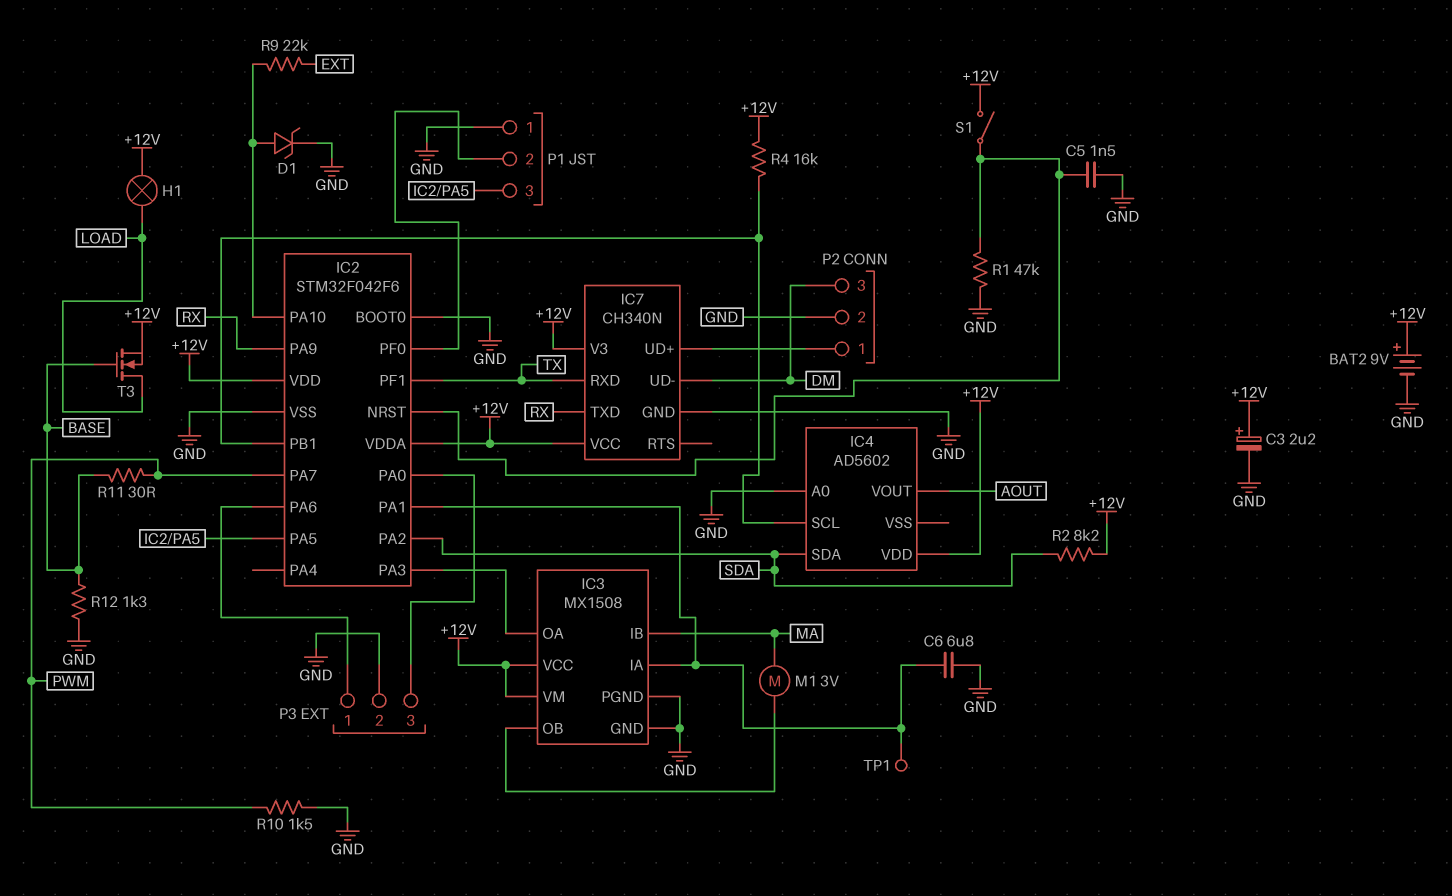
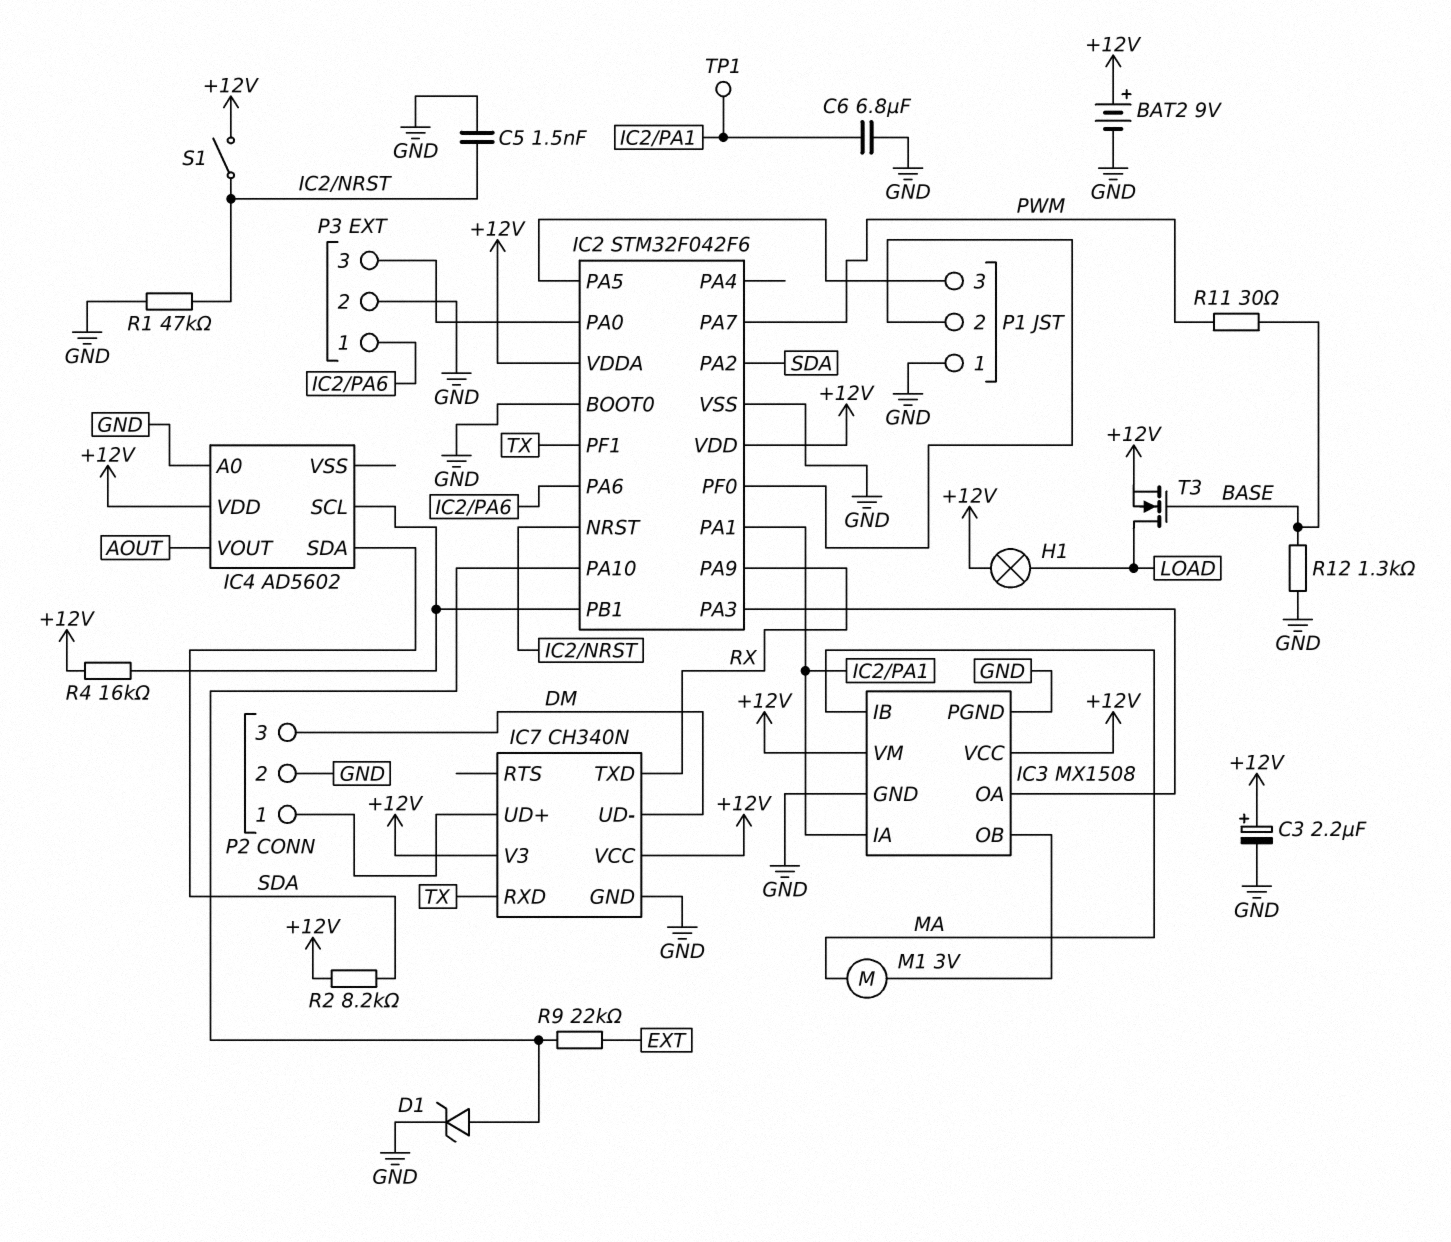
R10: 1.5k (GND, PWM) -> none

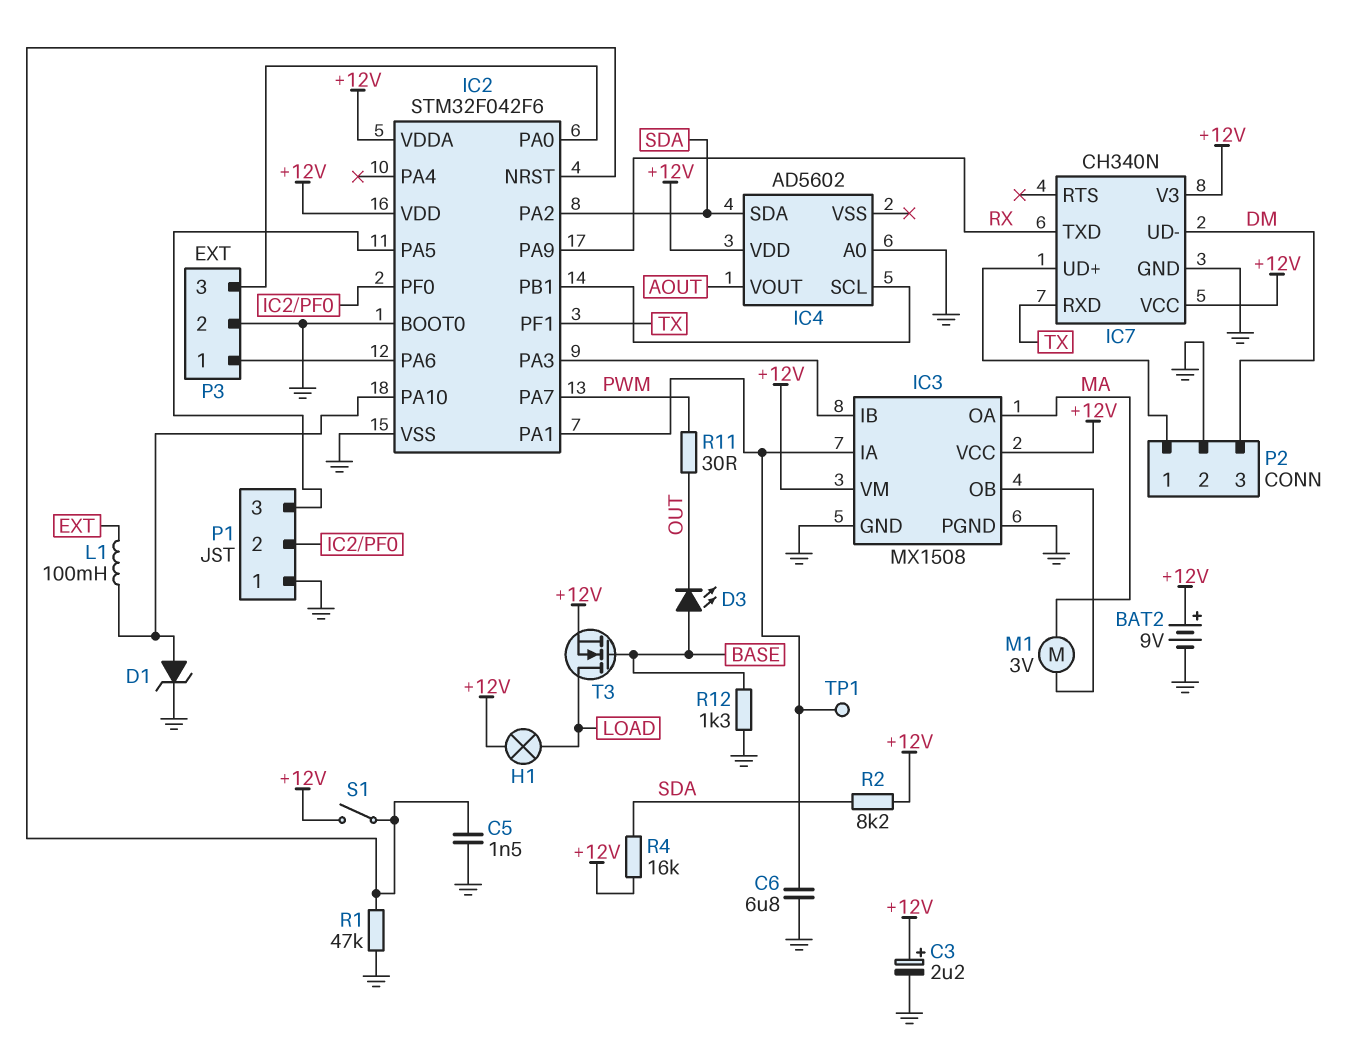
D3: none -> LED (A BASE, K OUT)
IC3 pin IB: MA -> IC2/PA3
IC3 pin OA: IC2/PA3 -> MA
L1: none -> 100mH (EXT, IC2/PA10)
R4: 16k (+12V, IC2/PB1) -> 16k (+12V, SDA)
R9: 22k (EXT, IC2/PA10) -> none
R11: 30 (BASE, PWM) -> 30 (OUT, PWM)

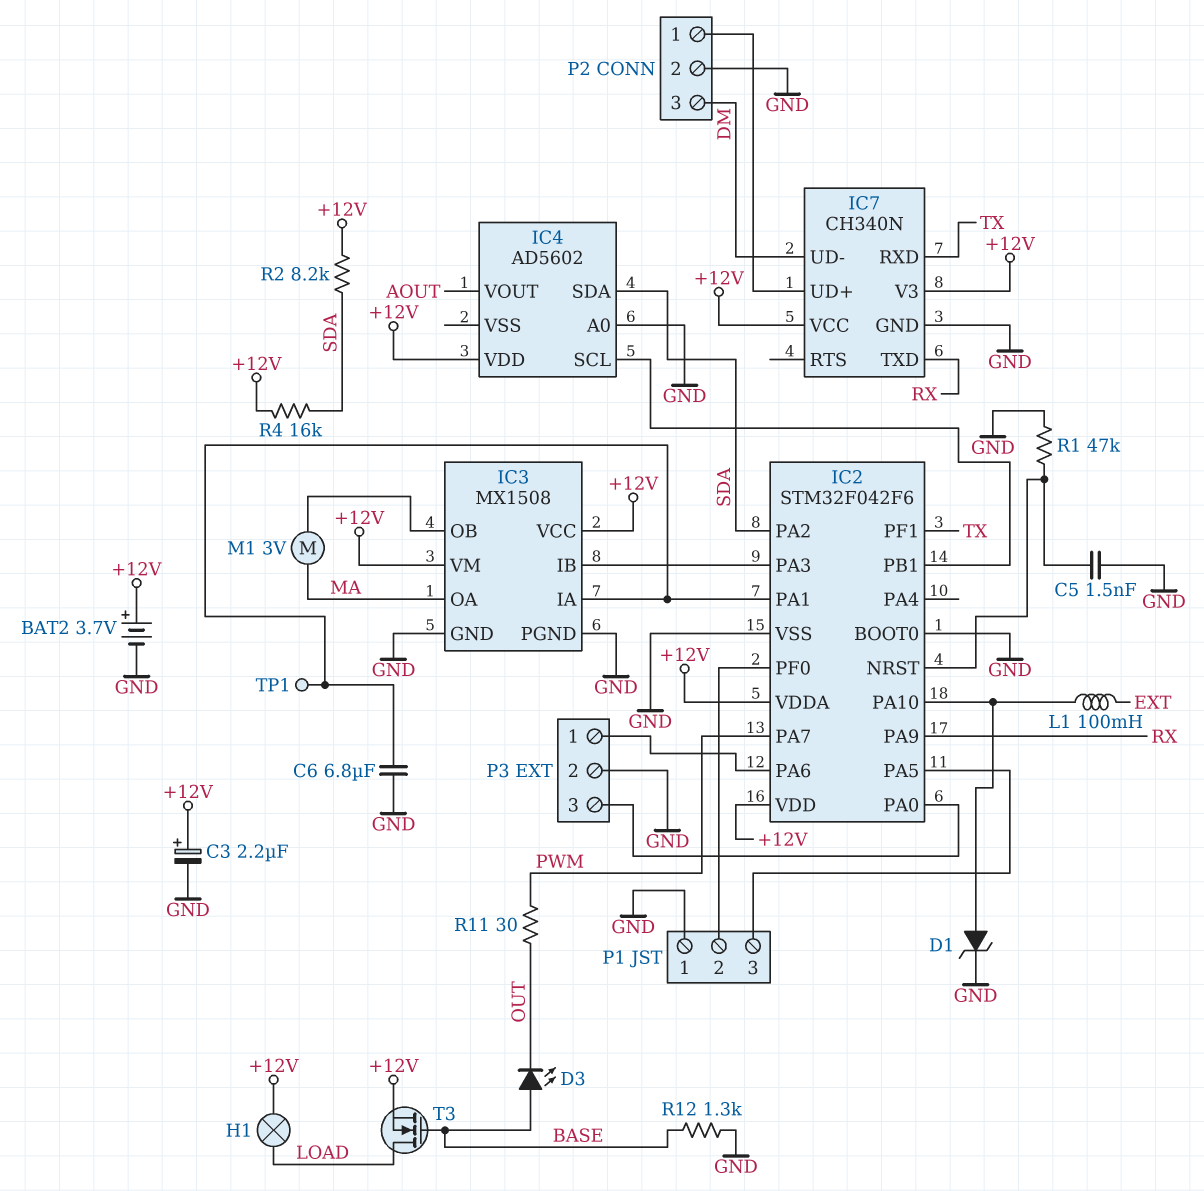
BAT2: 9V (plus +12V, minus GND) -> 3.7V (plus +12V, minus GND)
S1: switch (+12V, IC2/NRST) -> none

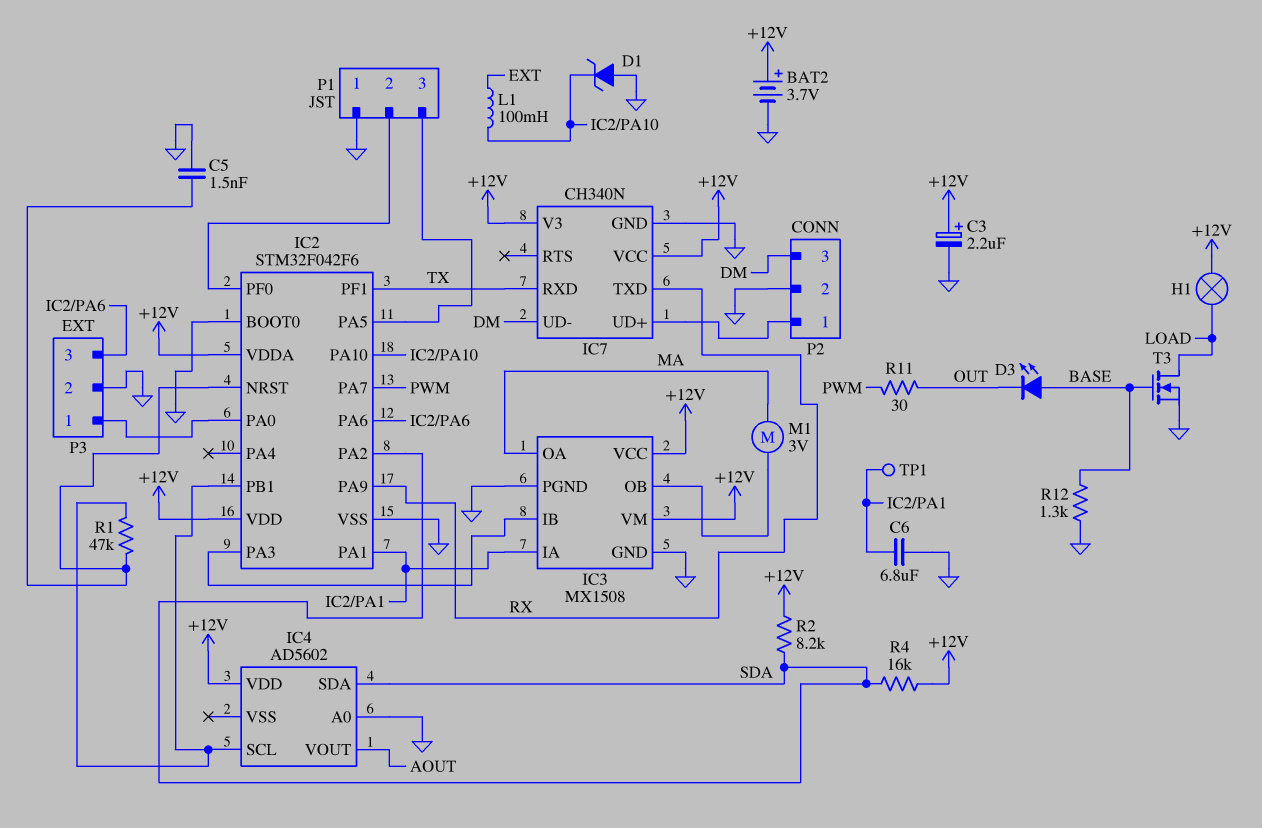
D1: zener (A IC2/PA10, K GND) -> zener (A GND, K IC2/PA10)
P3 pin 1: IC2/PA6 -> IC2/PA0
P3 pin 3: IC2/PA0 -> IC2/PA6
R1: 47k (GND, IC2/NRST) -> 47k (IC2/NRST, IC2/PB1)
T3: NMOS (G BASE, D LOAD, S +12V) -> NMOS (G BASE, D LOAD, S GND)

